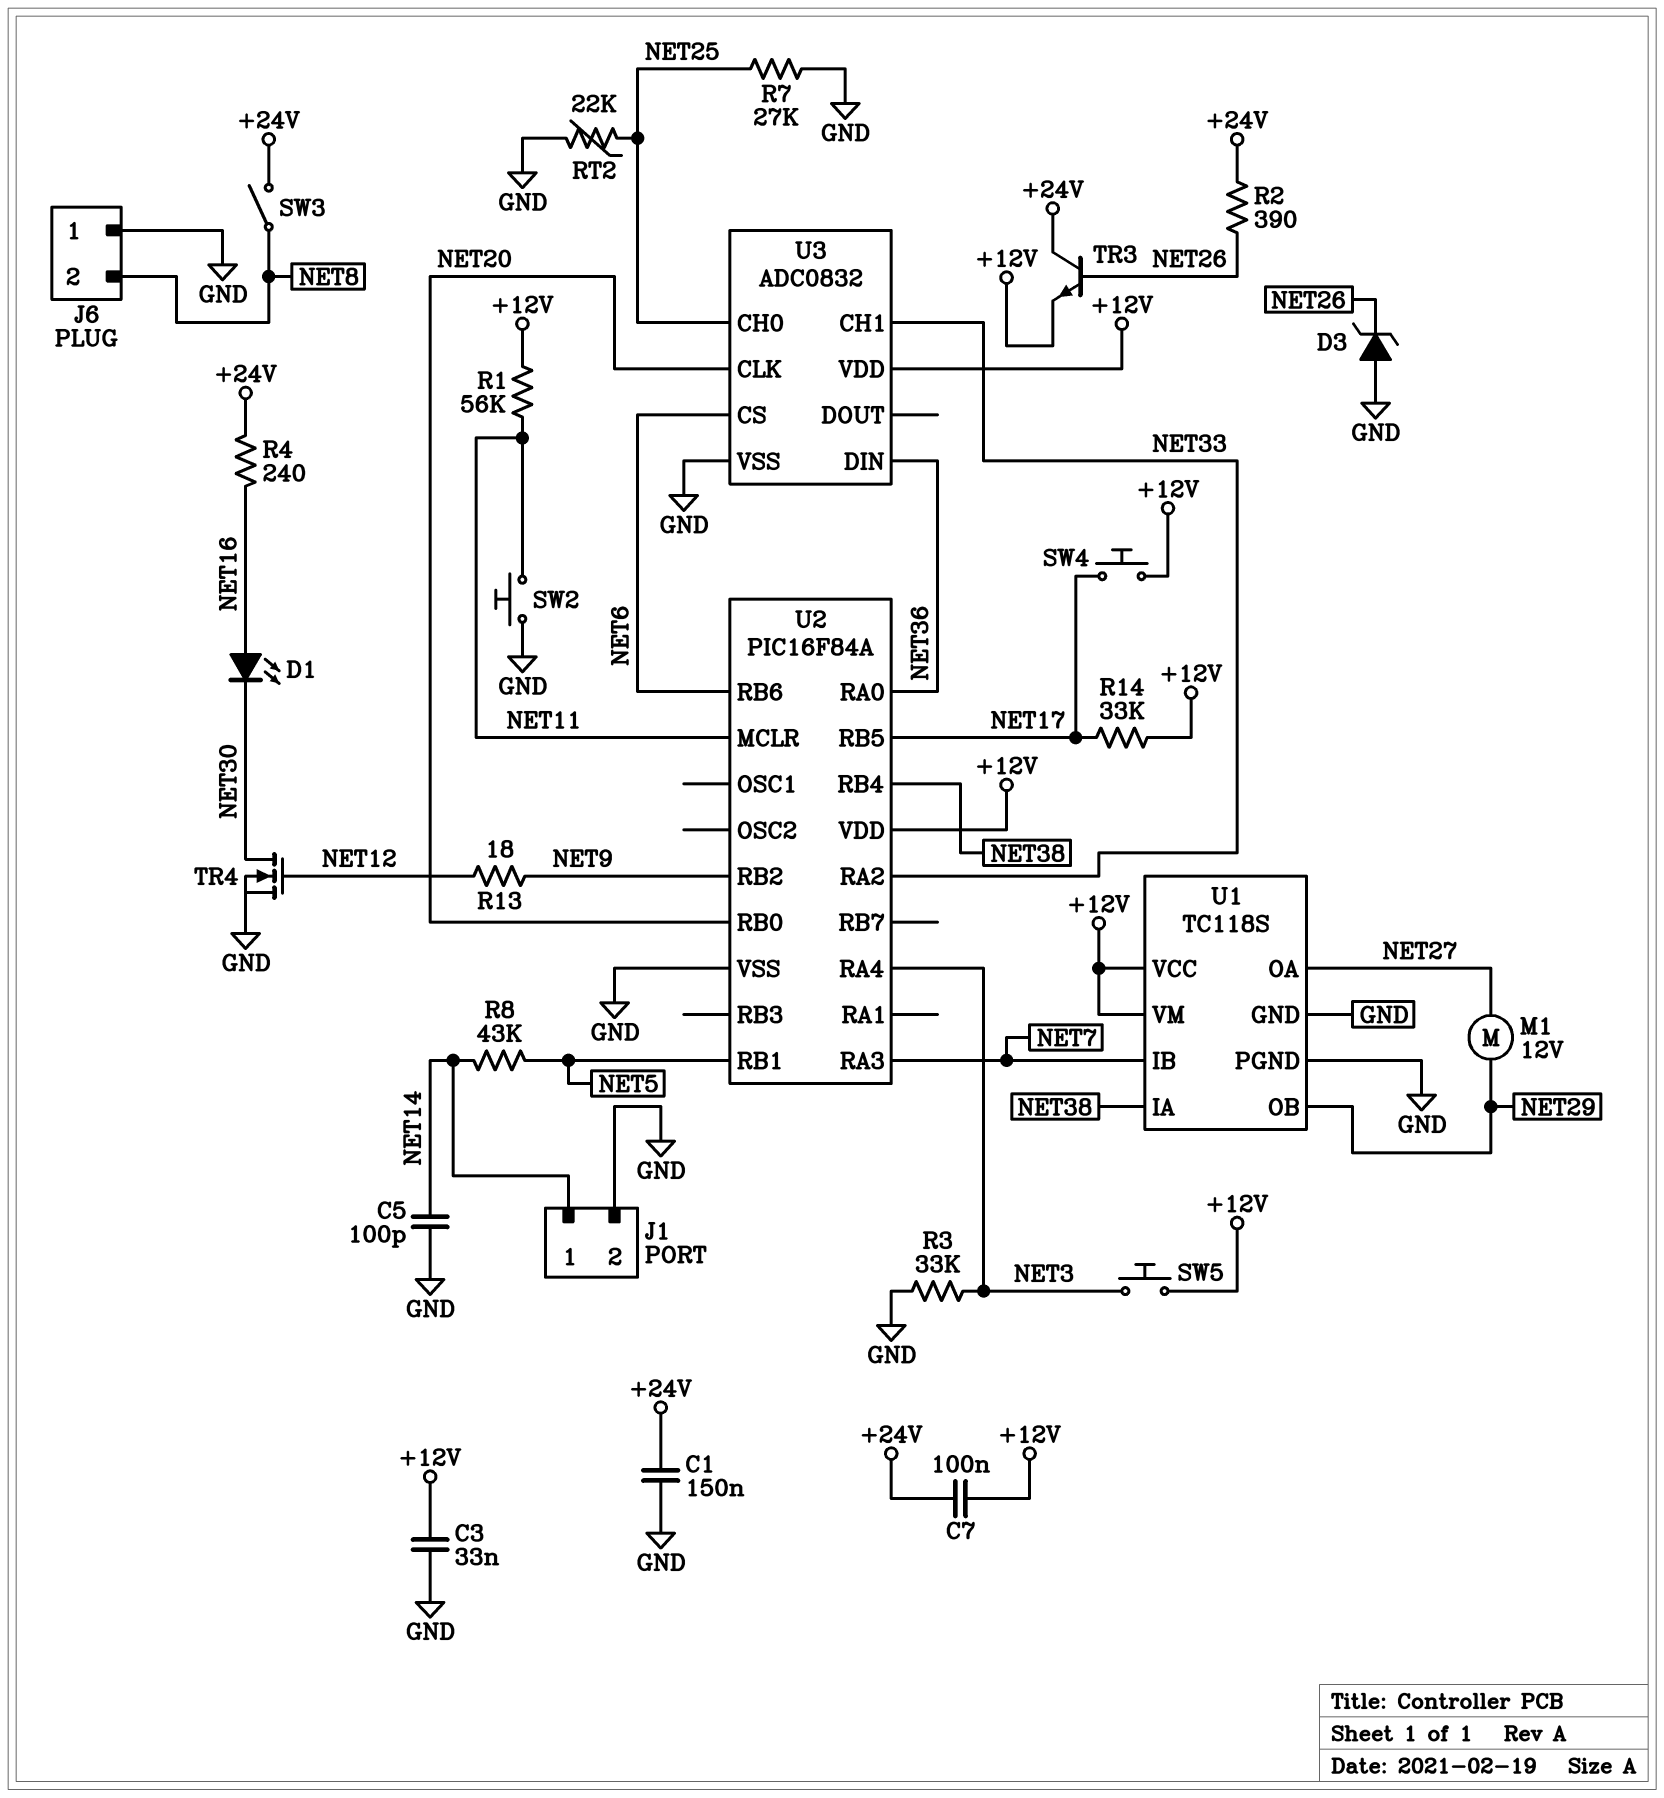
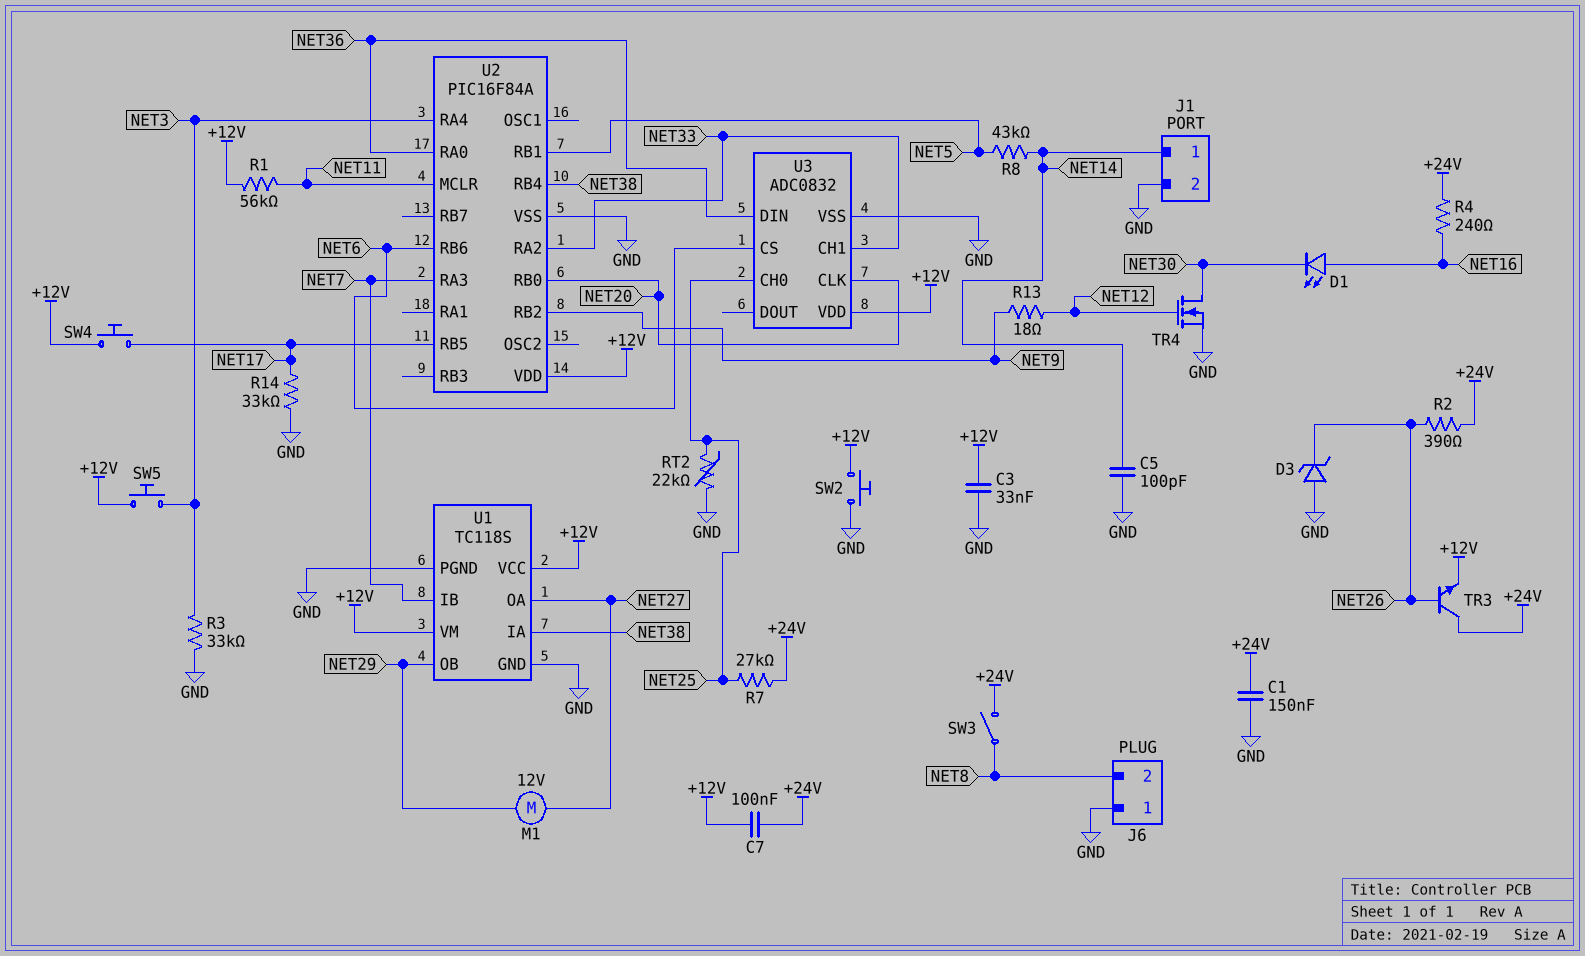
R7: 27k (GND, NET25) -> 27k (+24V, NET25)
R14: 33k (+12V, NET17) -> 33k (GND, NET17)
SW2: button (GND, NET11) -> button (+12V, GND)

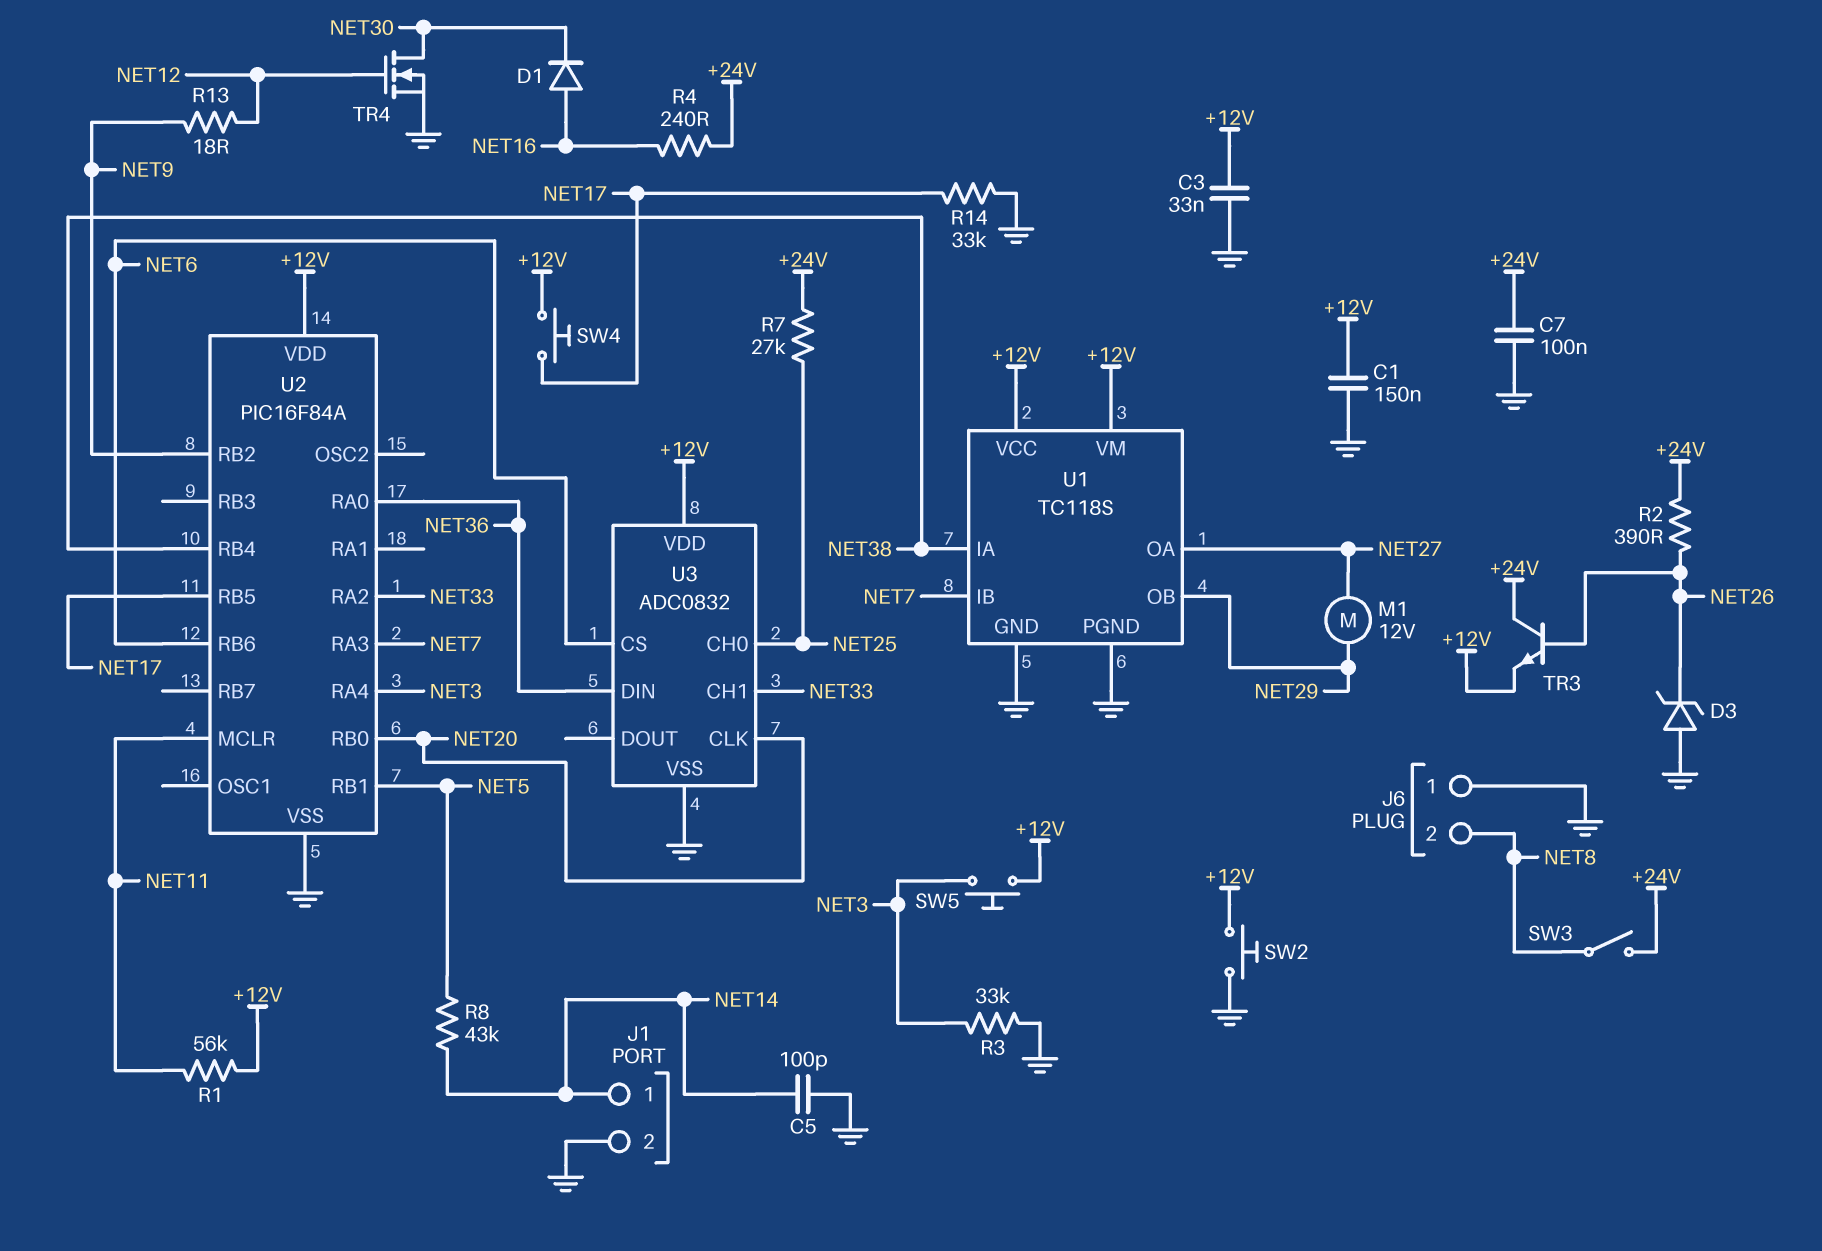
C1: 150nF (+24V, GND) -> 150nF (+12V, GND)
C7: 100nF (+12V, +24V) -> 100nF (+24V, GND)
D1: LED (A NET16, K NET30) -> diode (A NET16, K NET30)
RT2: 22k (GND, NET25) -> none

